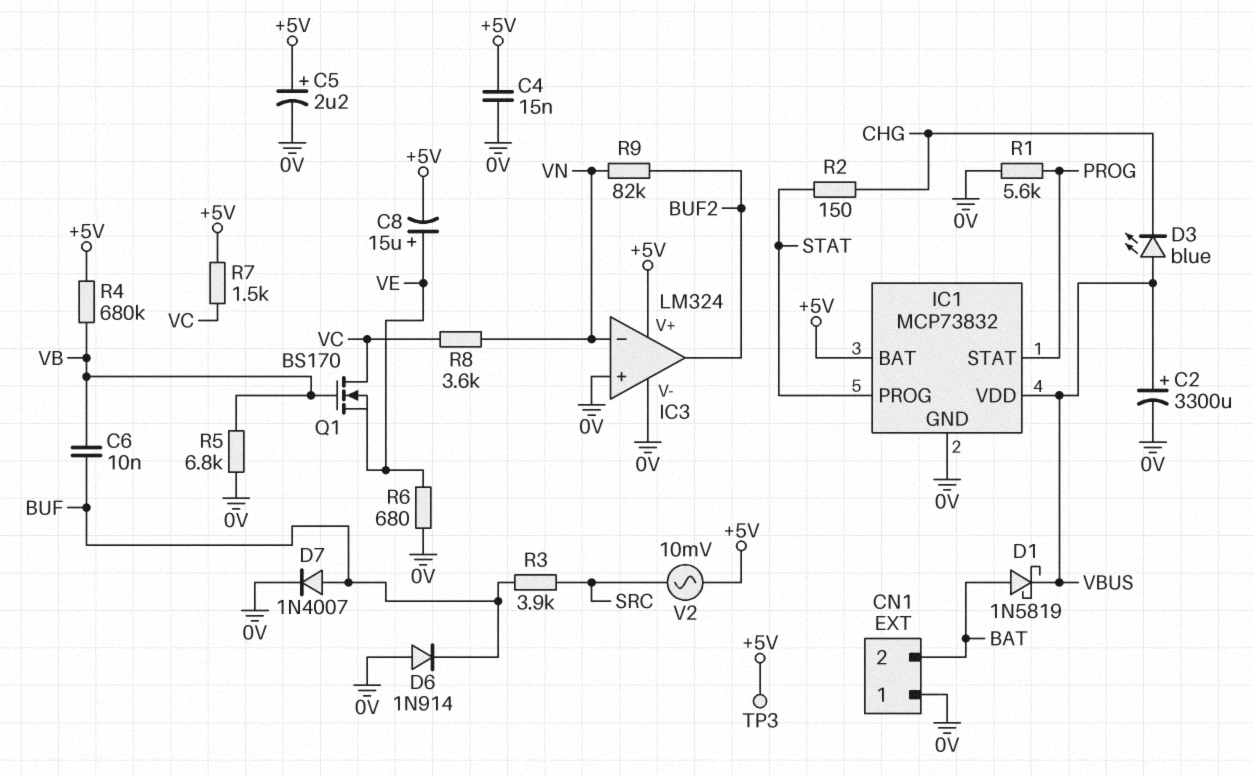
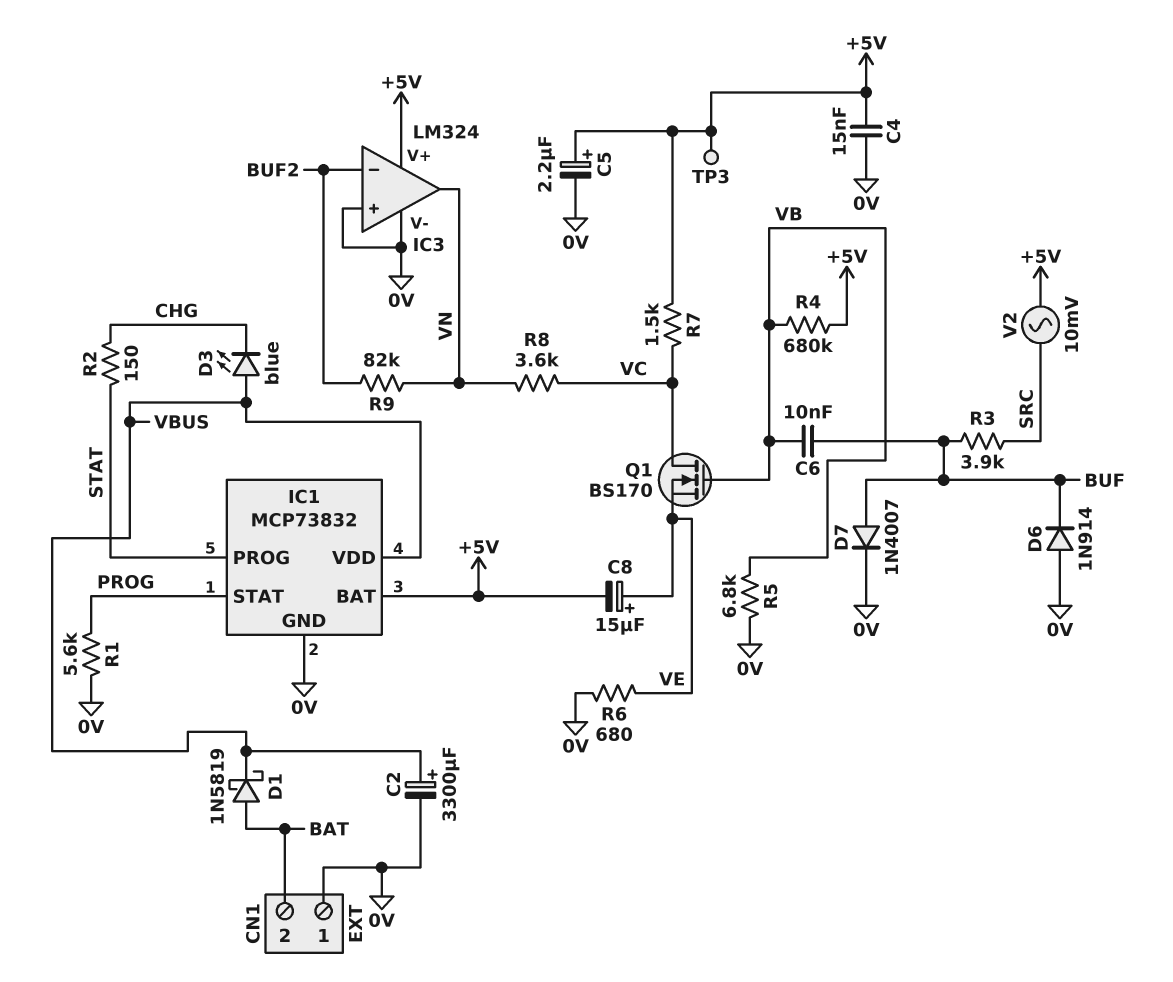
IC3 pin in-: VN -> BUF2
IC3 pin out: BUF2 -> VN

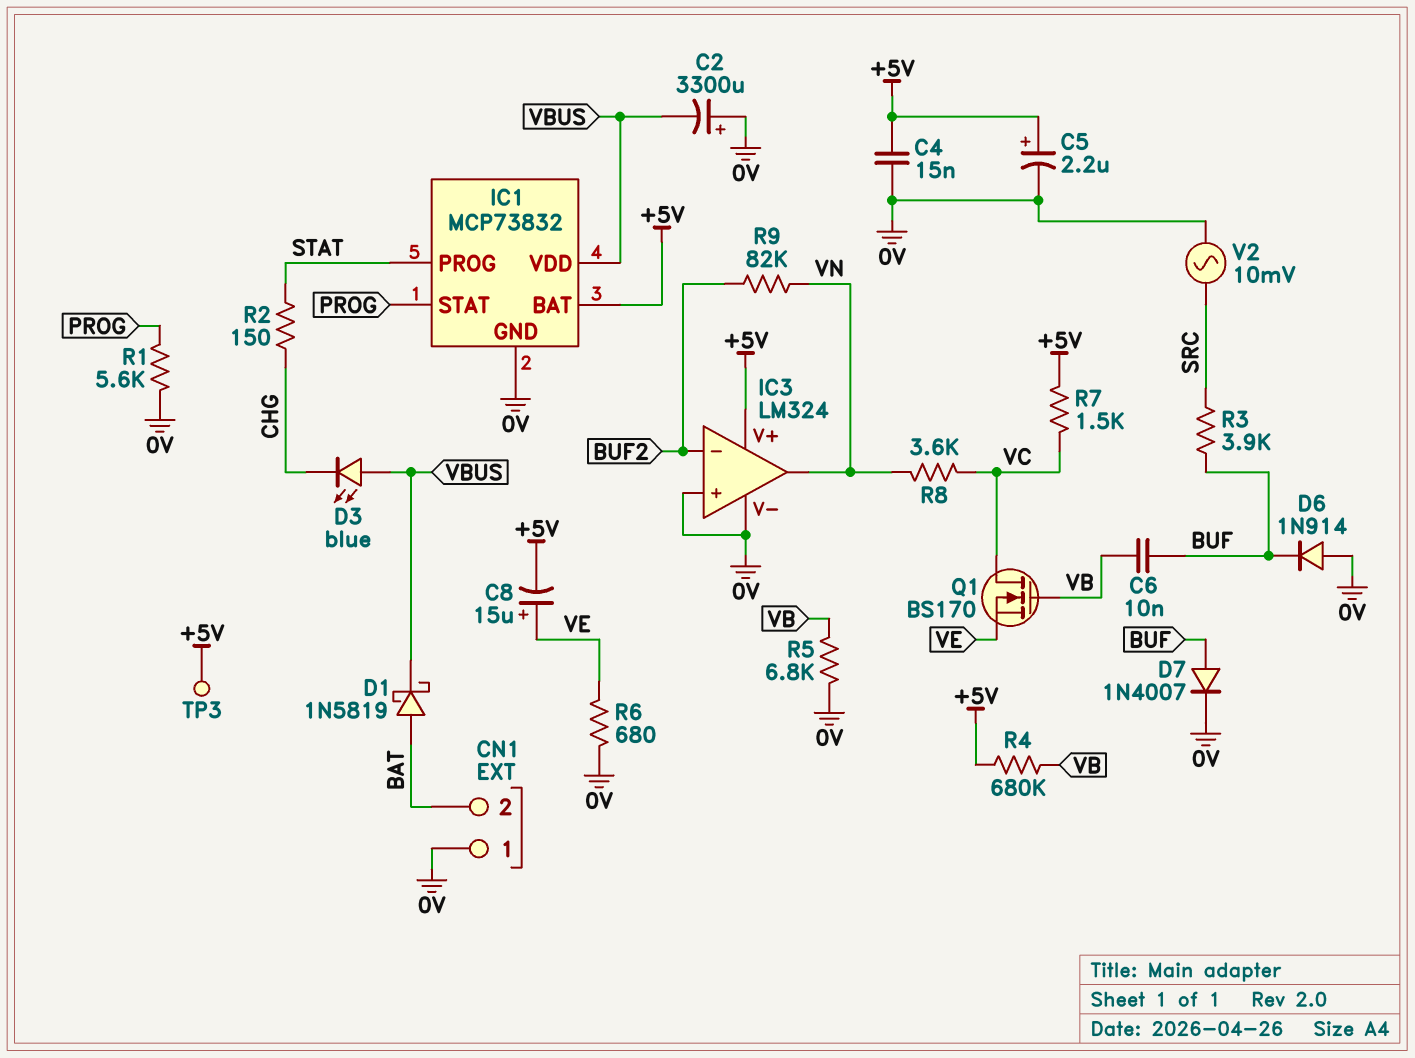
C2: 3300uF (plus VBUS, minus 0V) -> 3300uF (plus 0V, minus VBUS)
V2: AC 10mV (+5V, SRC) -> AC 10mV (0V, SRC)

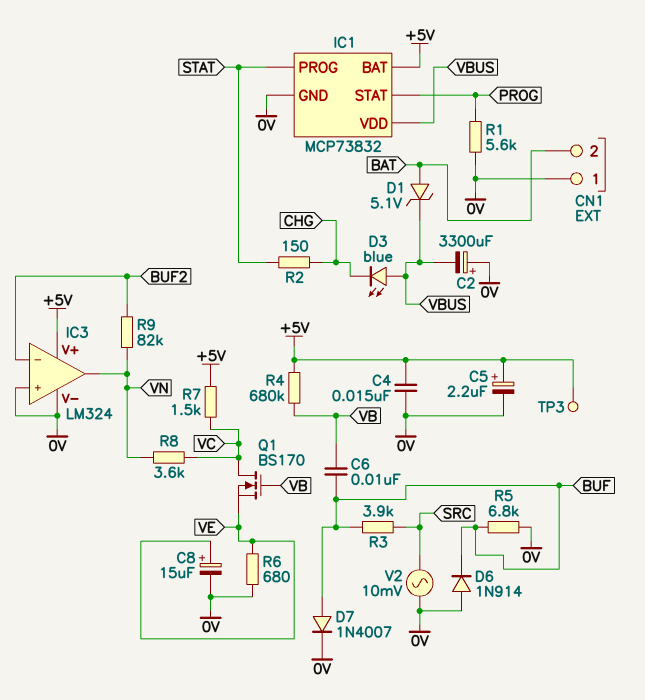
C8: 15uF (plus VE, minus +5V) -> 15uF (plus VE, minus 0V)
D1: schottky 1N5819 (A BAT, K VBUS) -> zener 5.1V (A BAT, K VBUS)
R5: 6.8k (0V, VB) -> 6.8k (0V, BUF)

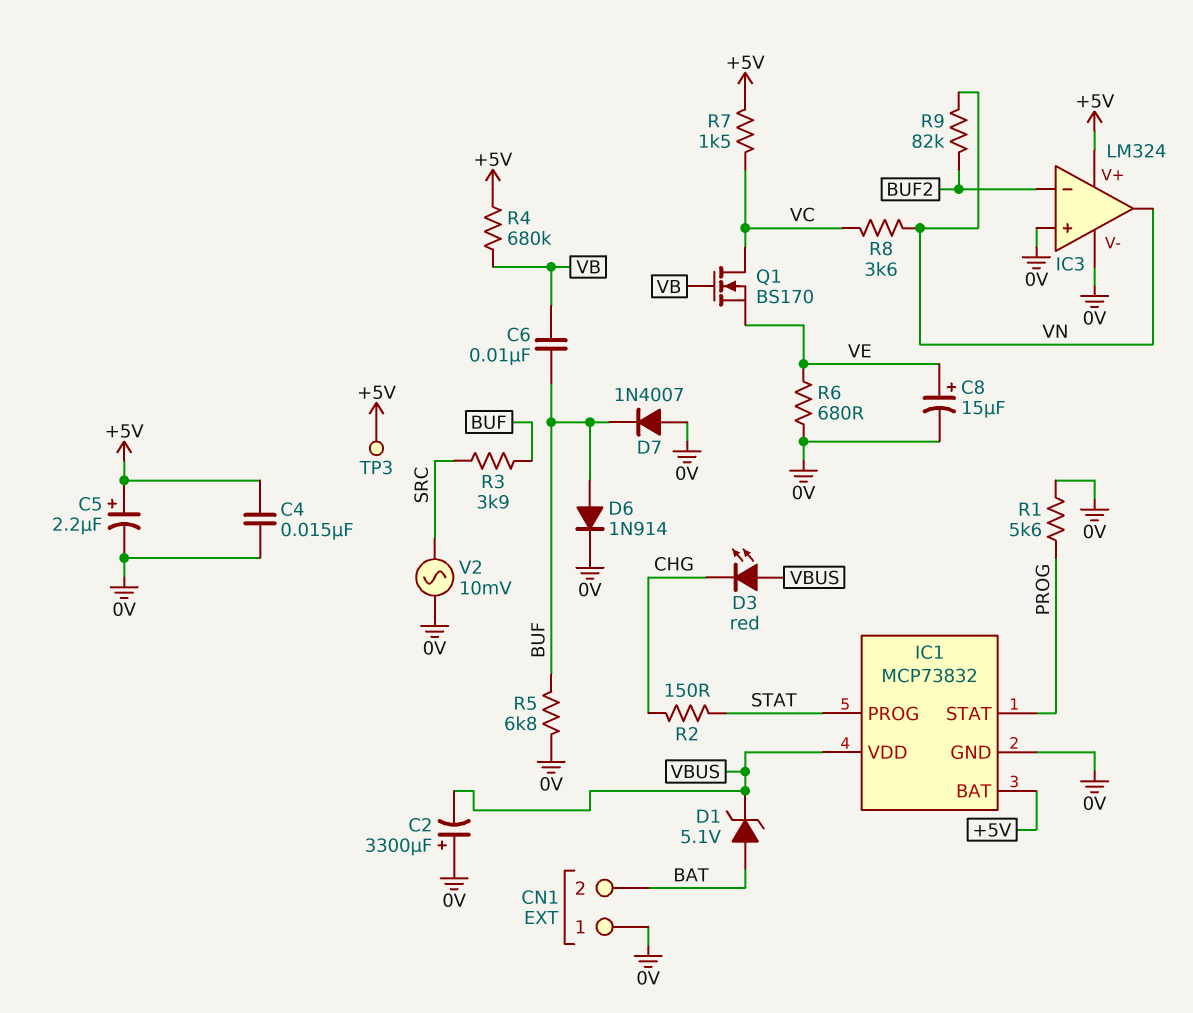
D3: LED blue (A VBUS, K CHG) -> LED red (A VBUS, K CHG)
D6: diode 1N914 (A 0V, K BUF) -> diode 1N914 (A BUF, K 0V)
D7: diode 1N4007 (A BUF, K 0V) -> diode 1N4007 (A 0V, K BUF)

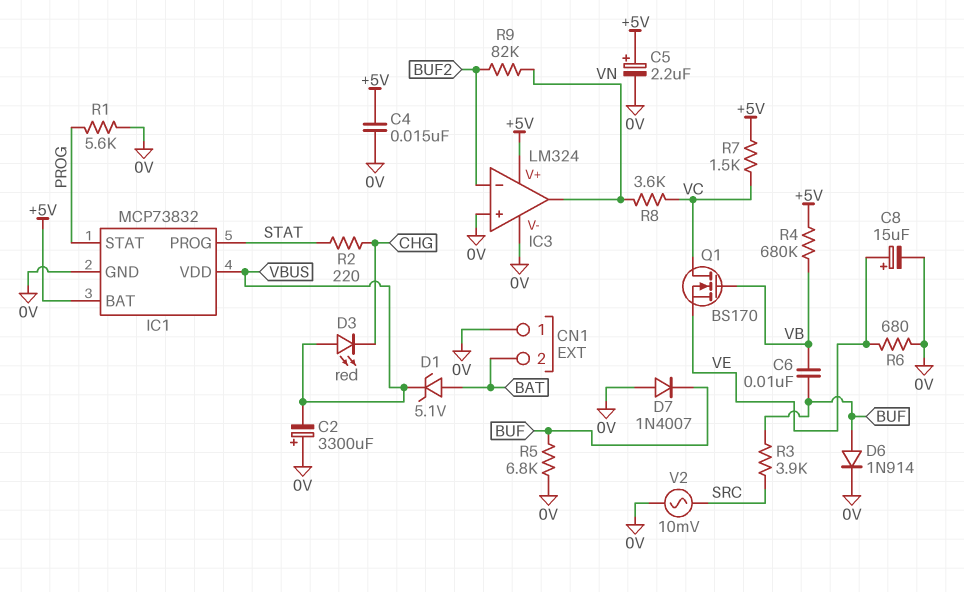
R2: 150 (CHG, STAT) -> 220 (CHG, STAT)
TP3: test point (+5V) -> none

